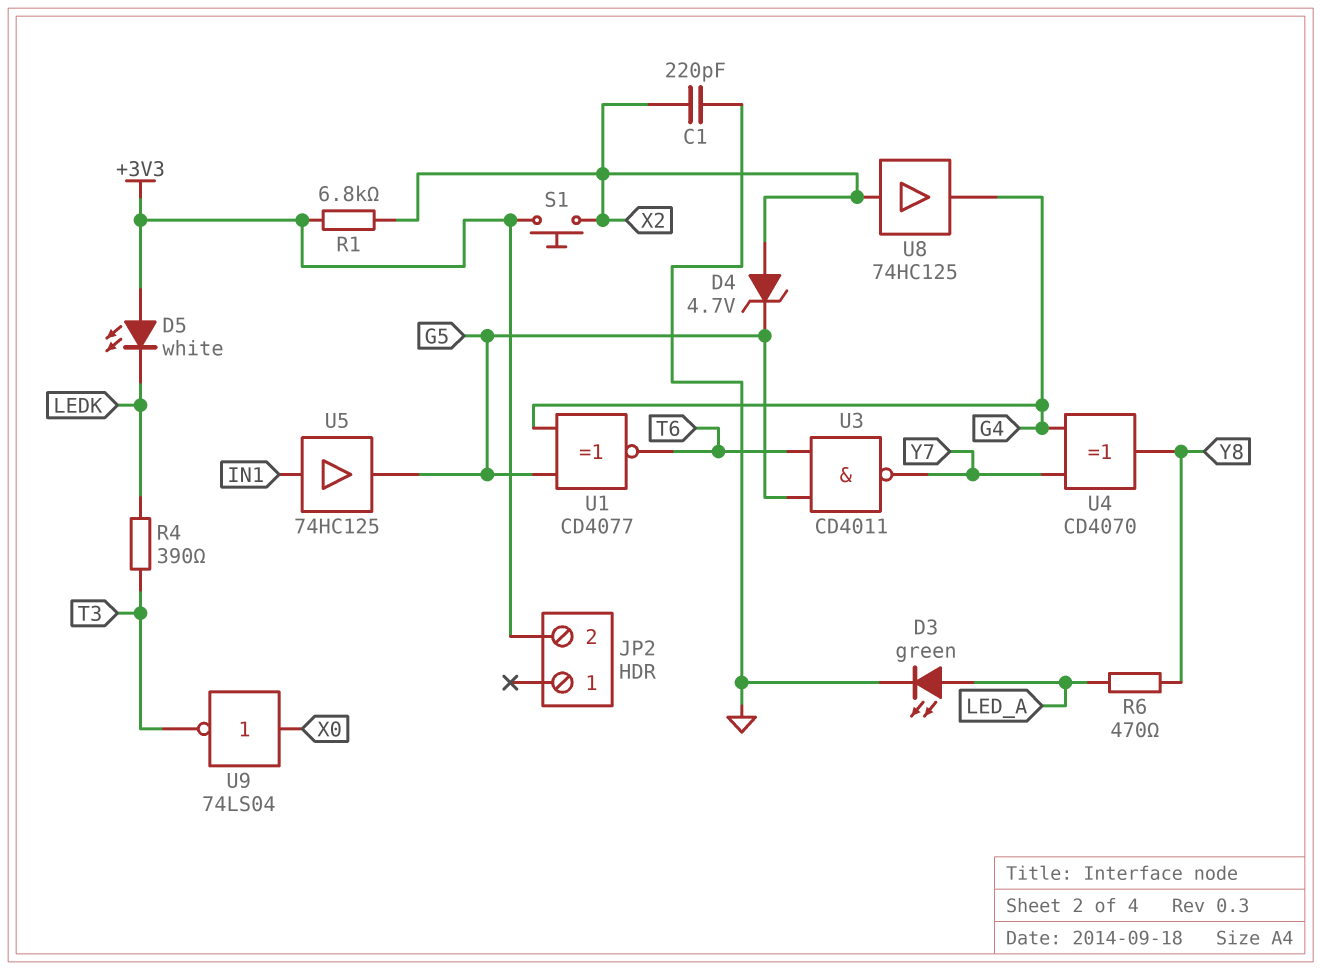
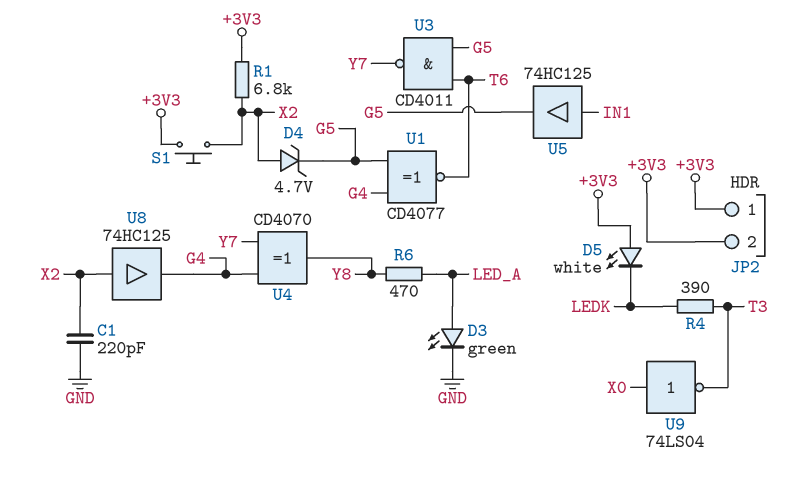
JP2 pin 1: none -> +3V3

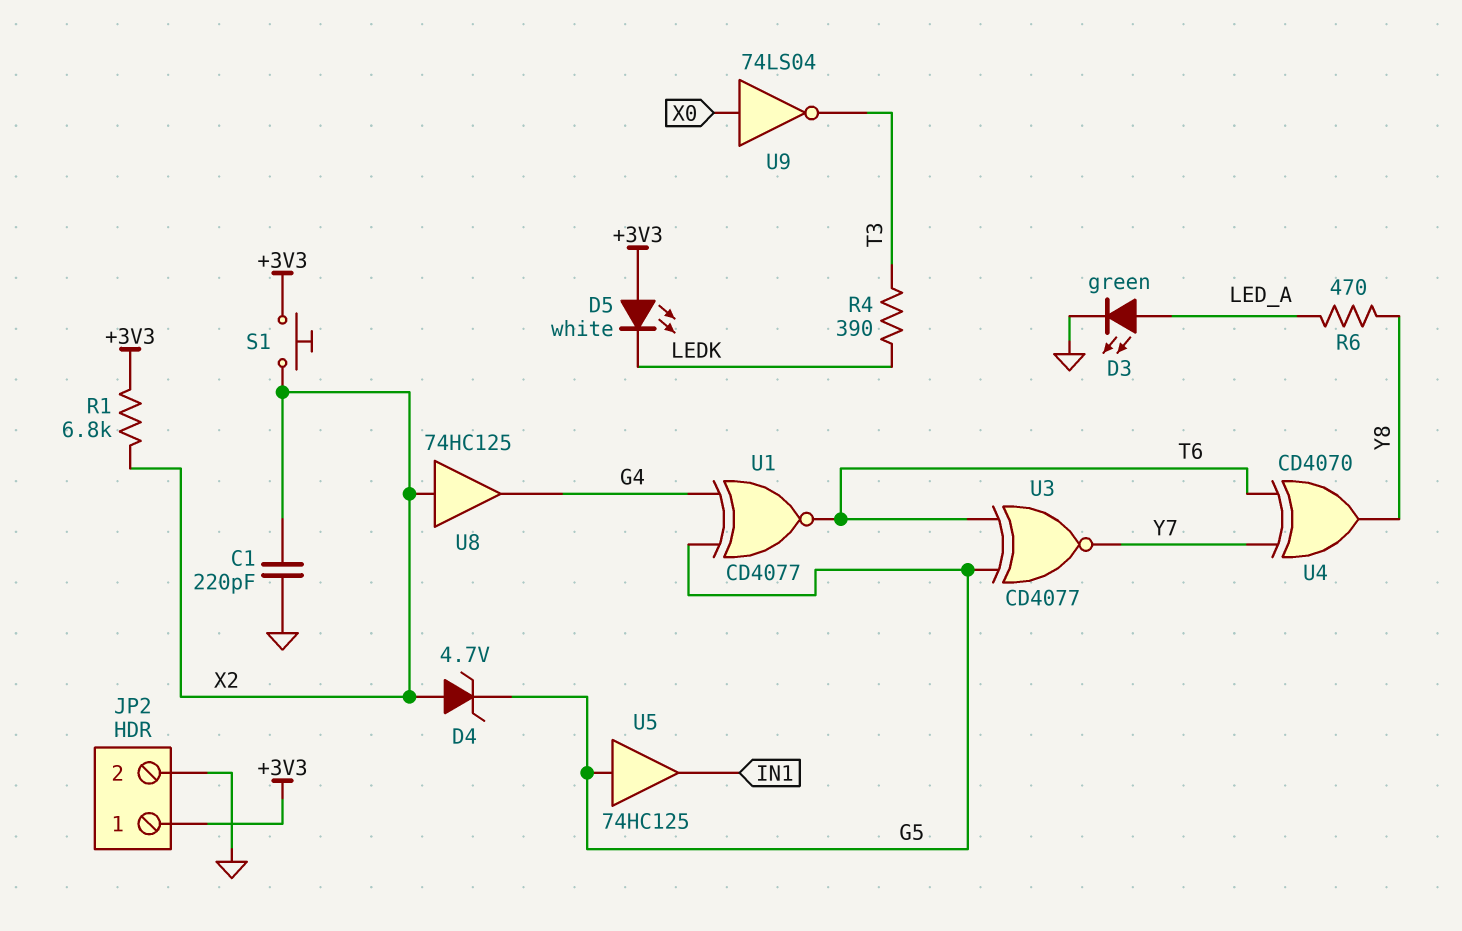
JP2 pin 2: +3V3 -> GND
U3: NAND CD4011 (in G5, in T6, out Y7) -> XNOR CD4077 (in G5, in T6, out Y7)
U4: XOR CD4070 (in G4, in Y7, out Y8) -> XOR CD4070 (in T6, in Y7, out Y8)
U5: buffer 74HC125 (in IN1, out G5) -> buffer 74HC125 (in G5, out IN1)

